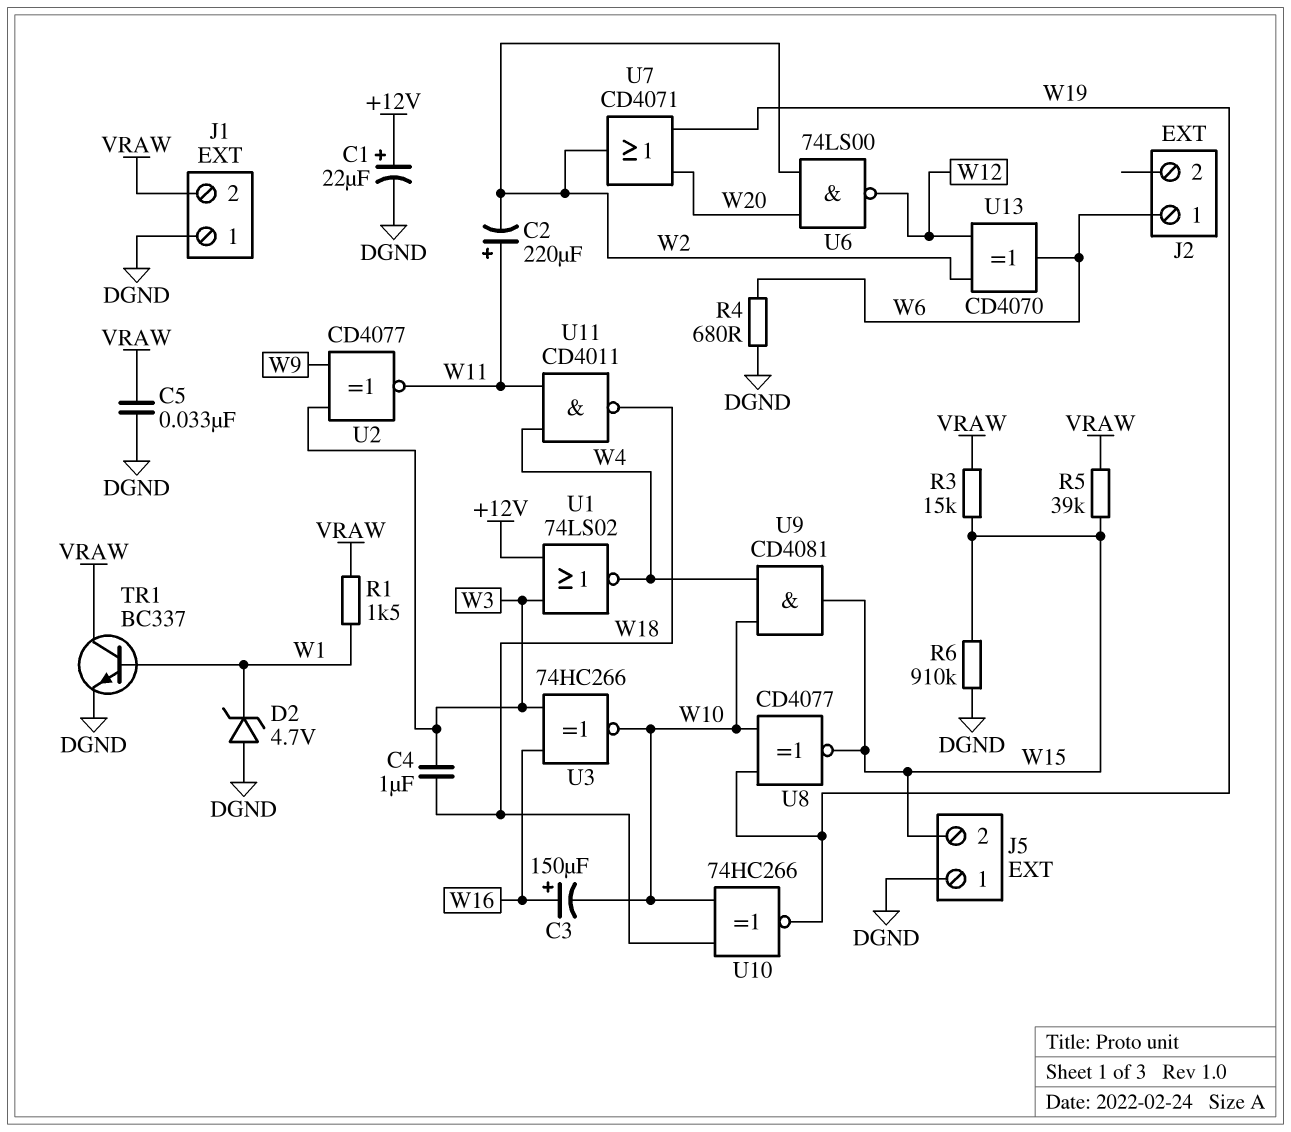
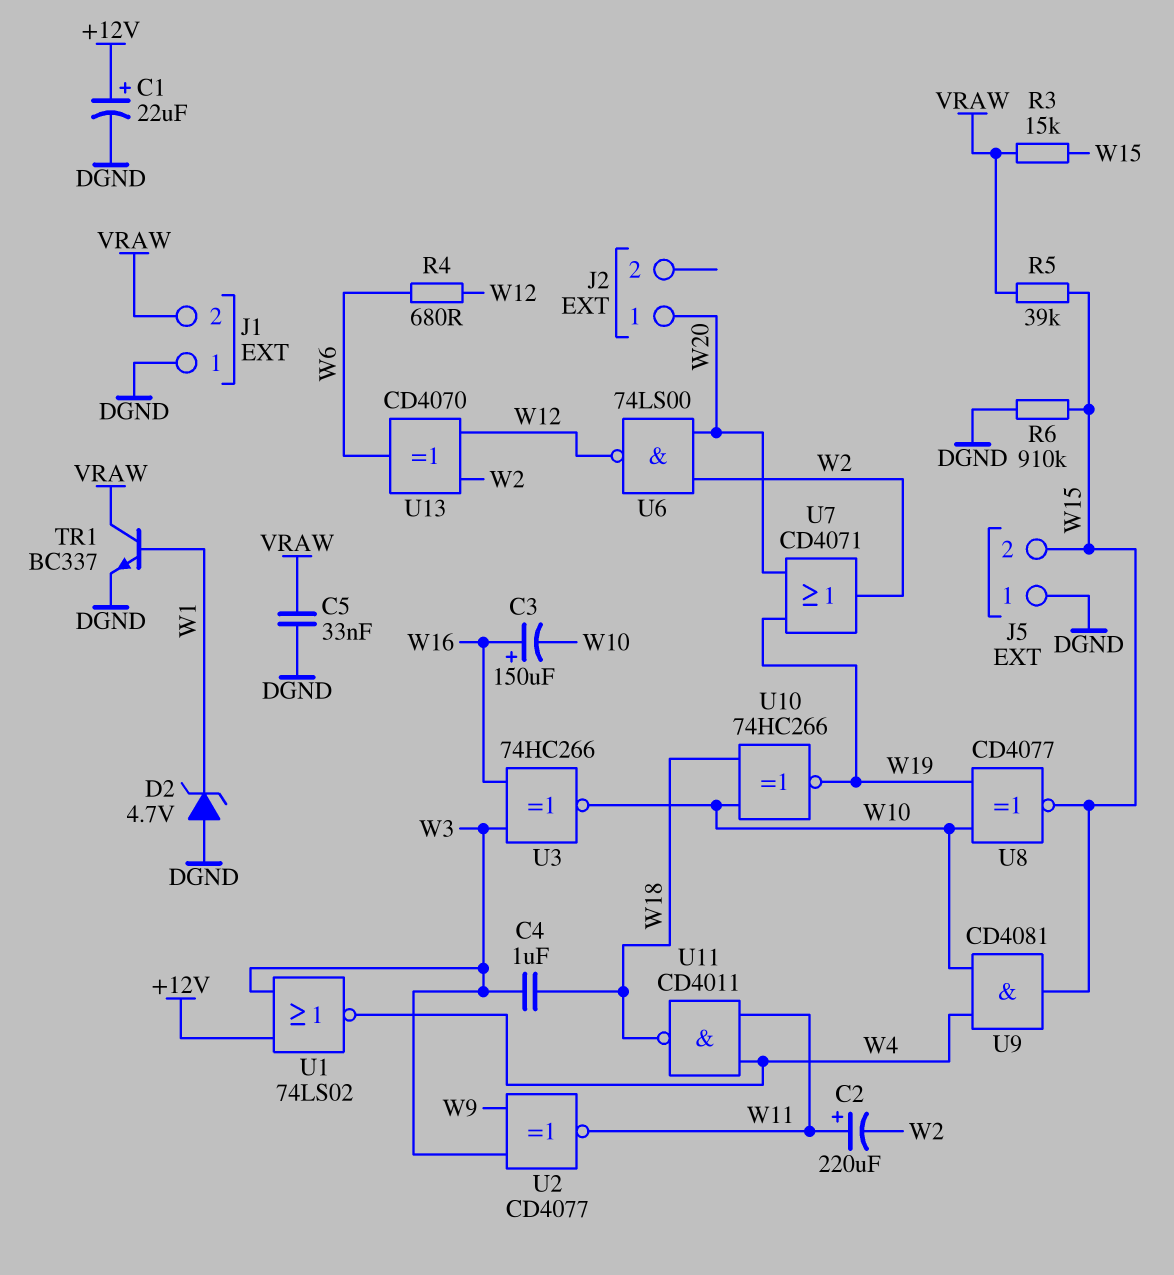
J2 pin 1: W6 -> W20
R1: 1.5k (VRAW, W1) -> none
R4: 680 (DGND, W6) -> 680 (W6, W12)

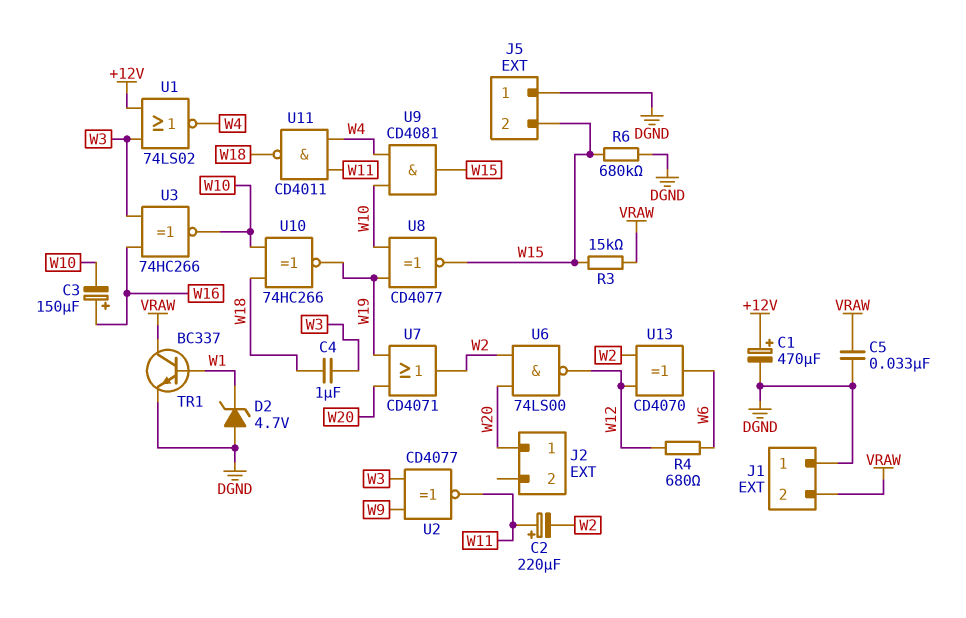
C1: 22uF (plus +12V, minus DGND) -> 470uF (plus +12V, minus DGND)
R5: 39k (VRAW, W15) -> none
R6: 910k (DGND, W15) -> 680k (DGND, W15)

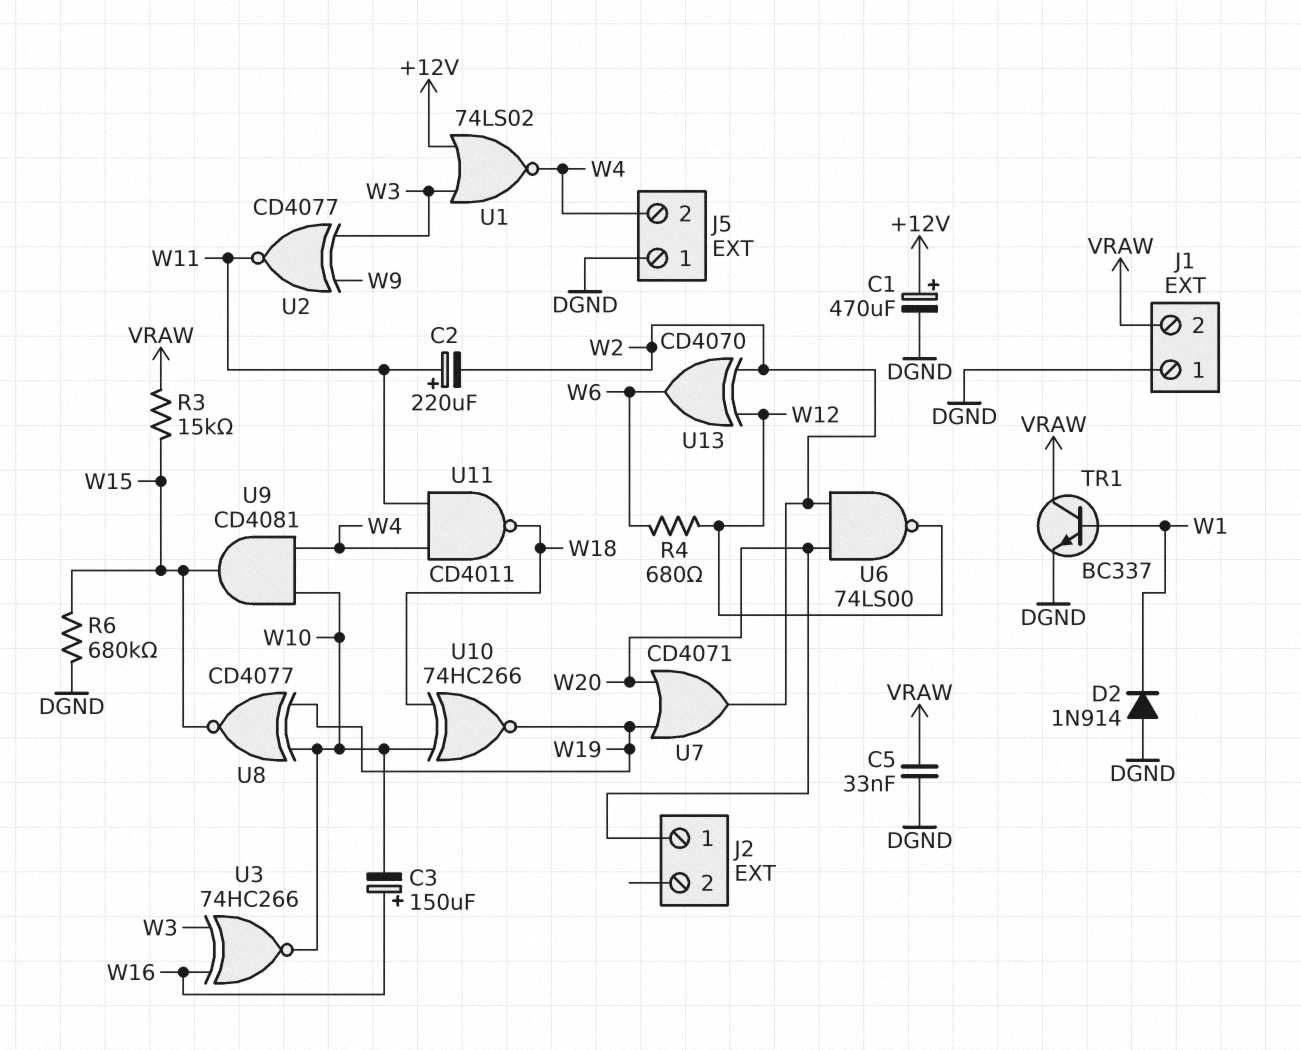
C4: 1uF (W3, W18) -> none
D2: zener 4.7V (A DGND, K W1) -> diode 1N914 (A DGND, K W1)
J5 pin 2: W15 -> W4

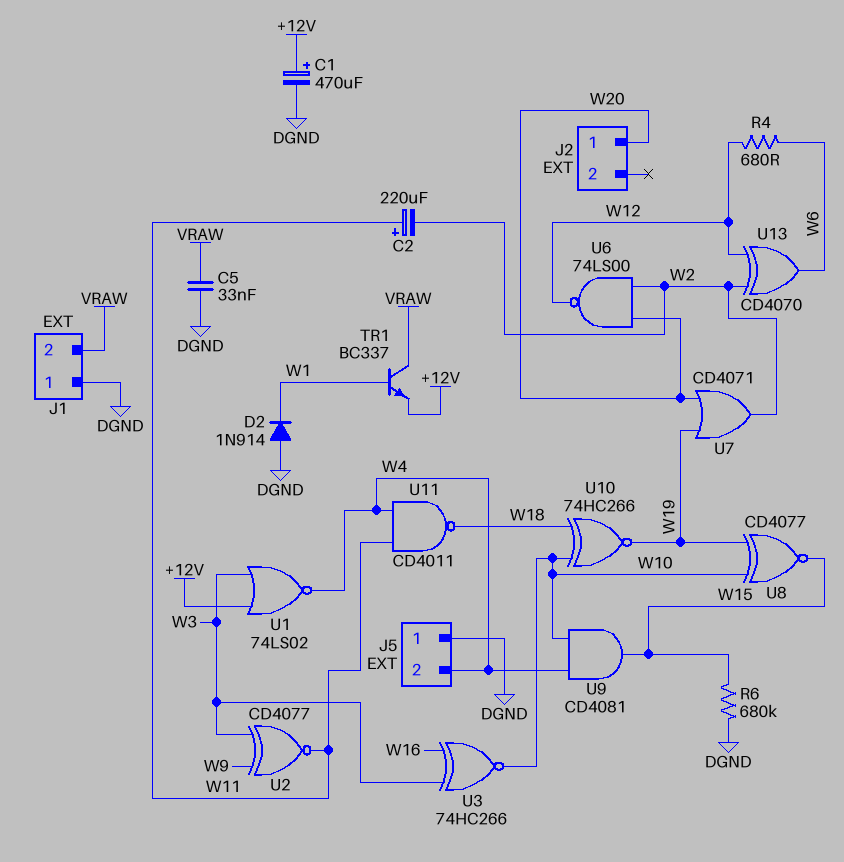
C3: 150uF (plus W16, minus W10) -> none
R3: 15k (VRAW, W15) -> none
TR1: NPN BC337 (B W1, C VRAW, E DGND) -> NPN BC337 (B W1, C VRAW, E +12V)

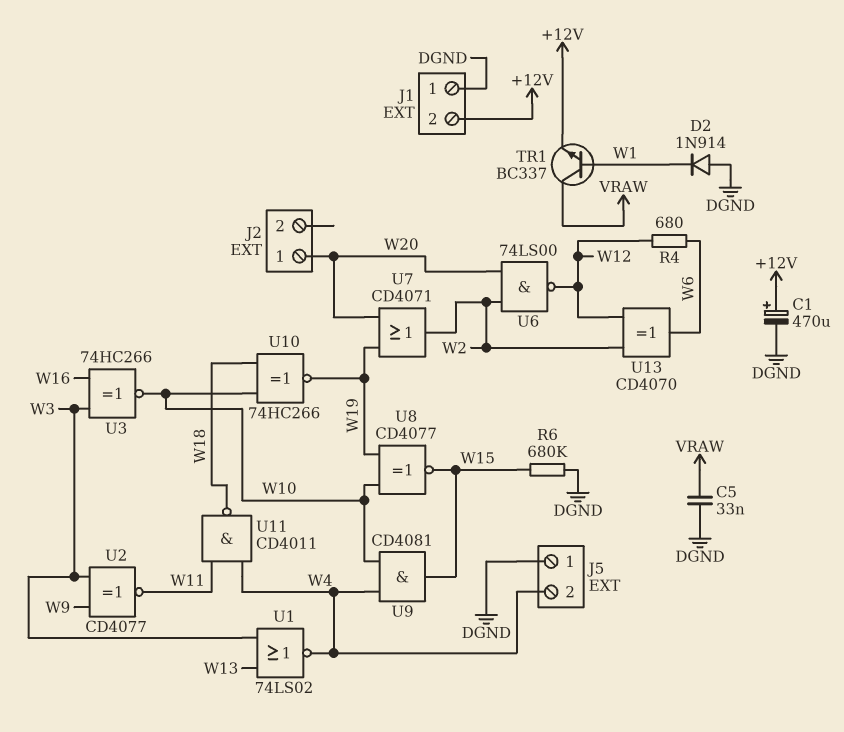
C2: 220uF (plus W11, minus W2) -> none
J1 pin 2: VRAW -> +12V
U1: NOR 74LS02 (in +12V, in W3, out W4) -> NOR 74LS02 (in W3, in W13, out W4)

